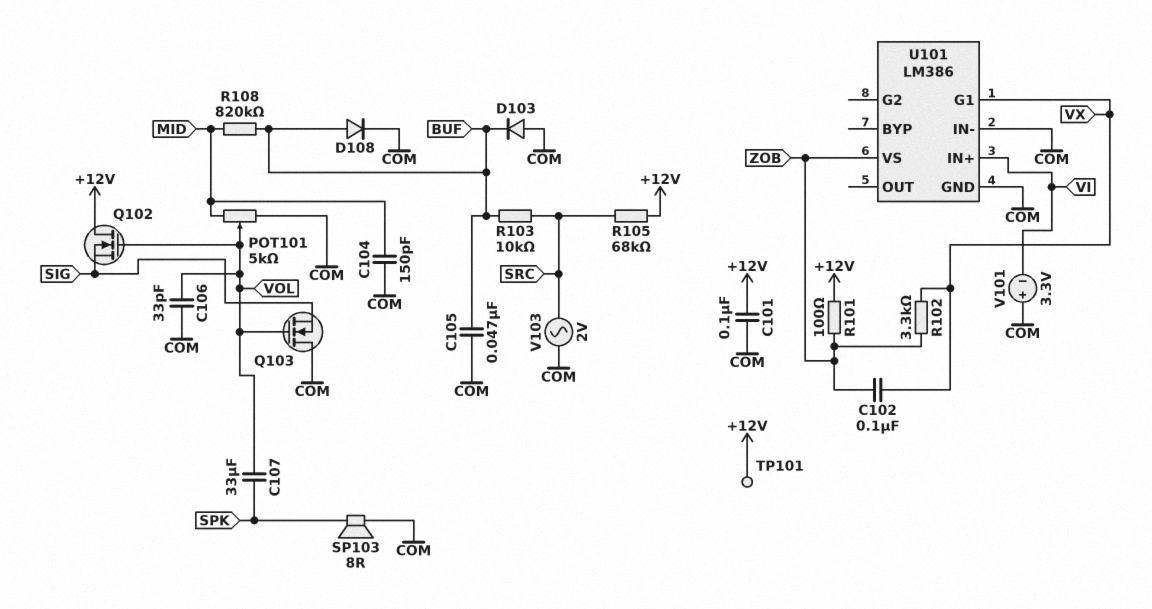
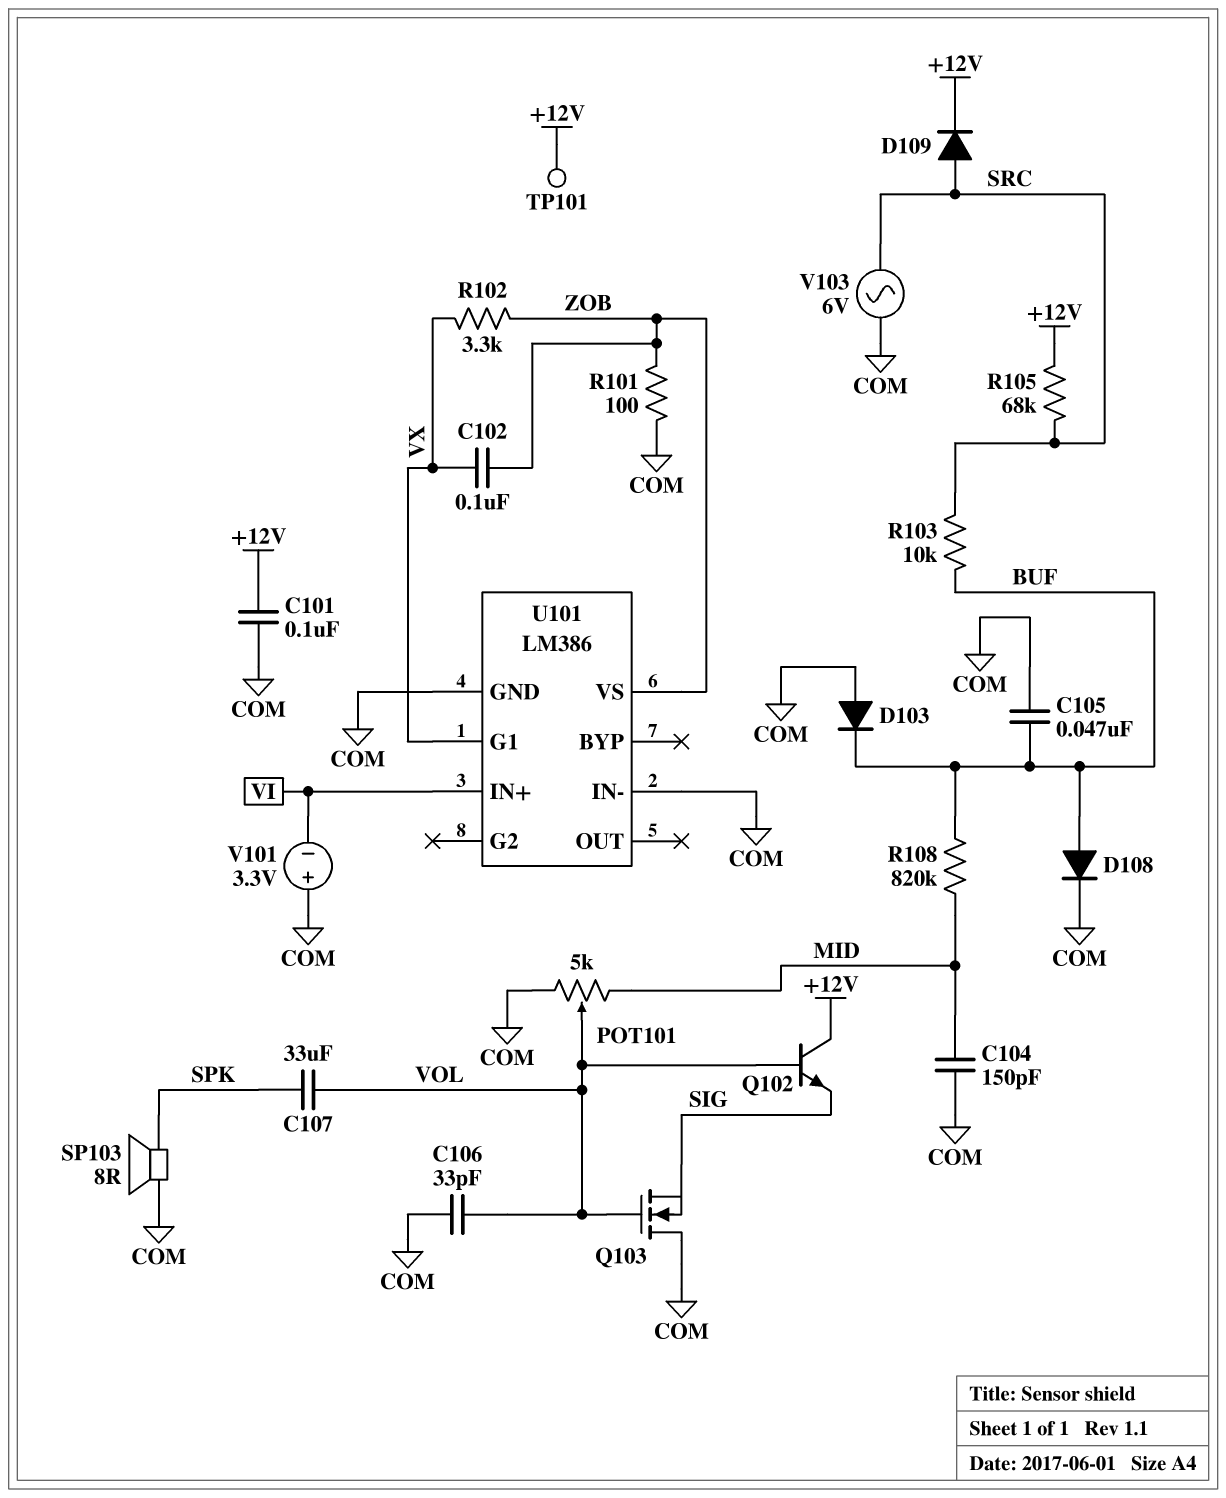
D109: none -> diode (A SRC, K +12V)
Q102: NMOS (G VOL, D +12V, S SIG) -> NPN (B VOL, C +12V, E SIG)
R101: 100 (+12V, ZOB) -> 100 (COM, ZOB)
V103: AC 2V (COM, SRC) -> AC 6V (COM, SRC)

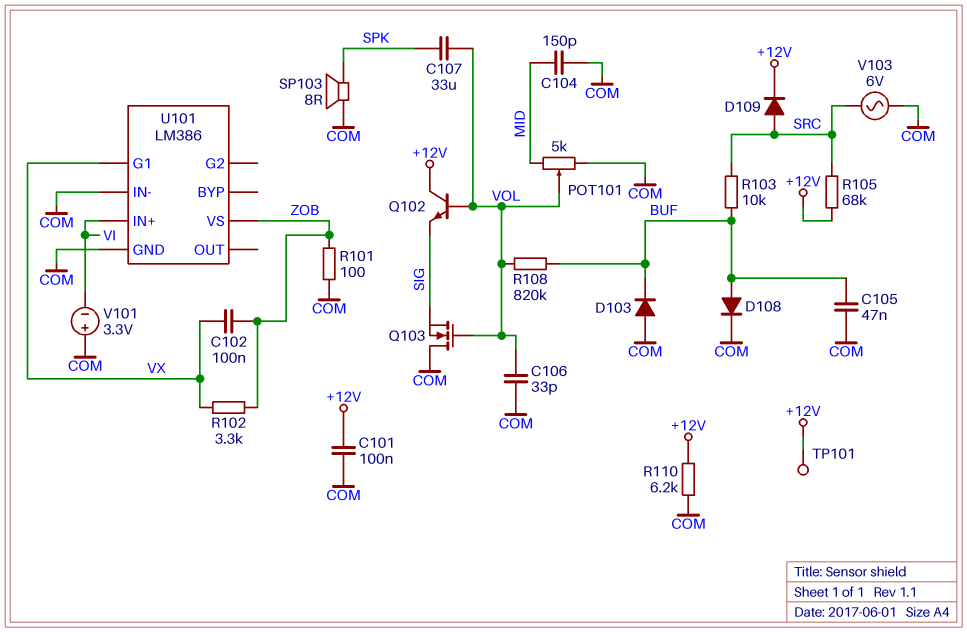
R108: 820k (BUF, MID) -> 820k (BUF, VOL)
R110: none -> 6.2k (+12V, COM)

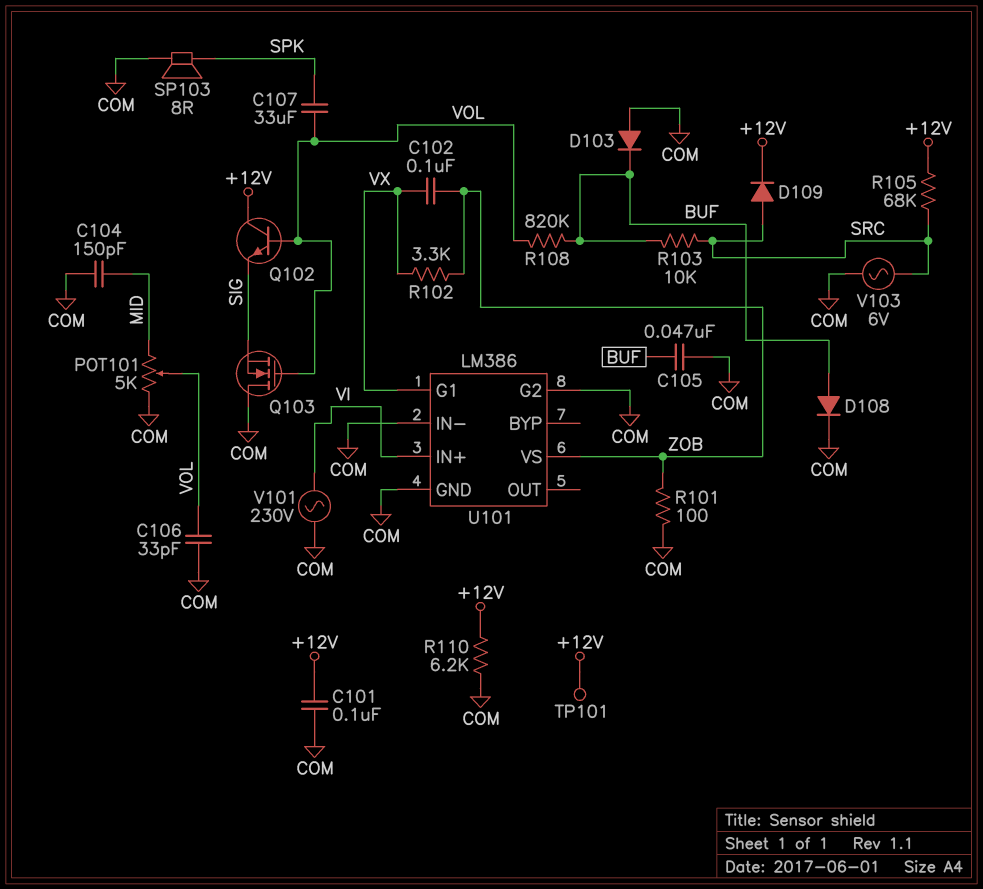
U101 pin G2: none -> COM
V101: 3.3V (plus COM, minus VI) -> AC 230V (COM, VI)

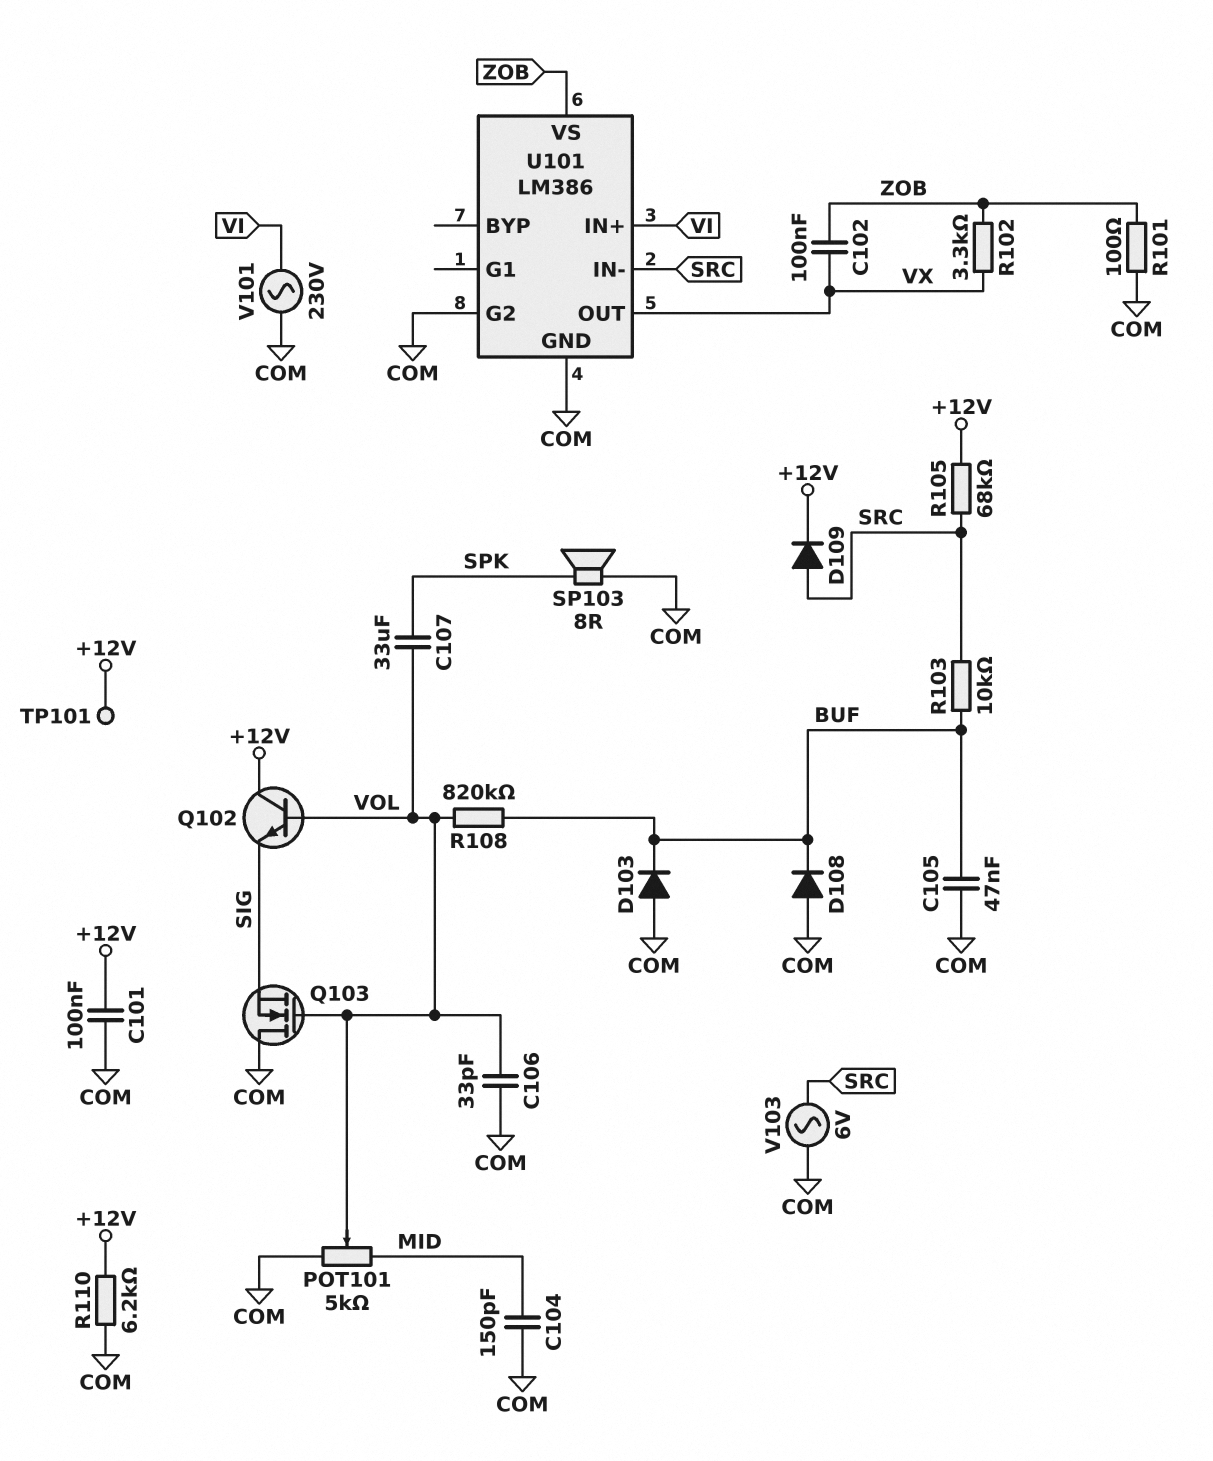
D108: diode (A BUF, K COM) -> diode (A COM, K BUF)
U101 pin G1: VX -> none
U101 pin IN-: COM -> SRC
U101 pin OUT: none -> VX

